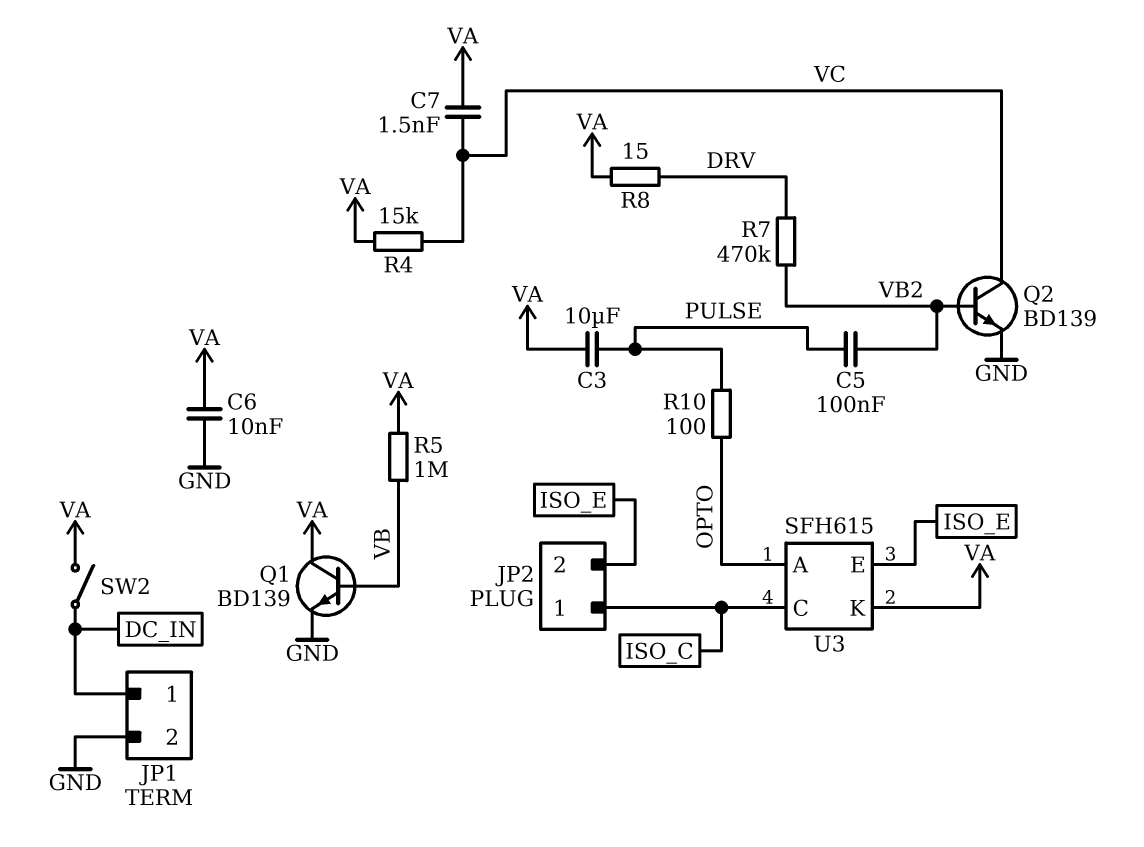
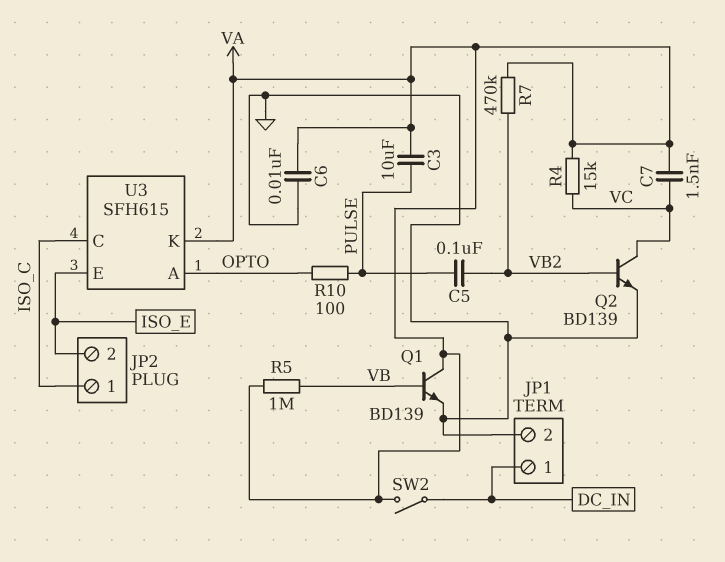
R7: 470k (DRV, VB2) -> 470k (VA, VB2)
R8: 15 (DRV, VA) -> none

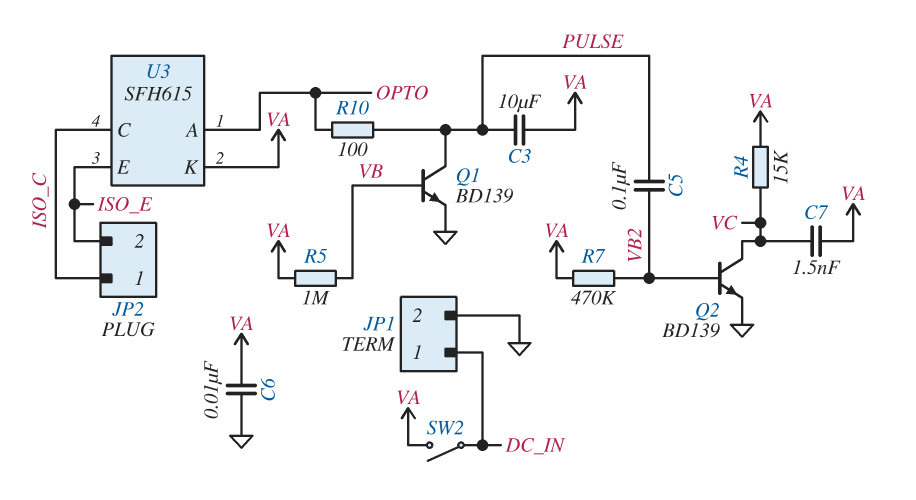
Q1: NPN BD139 (B VB, C VA, E GND) -> NPN BD139 (B VB, C PULSE, E GND)

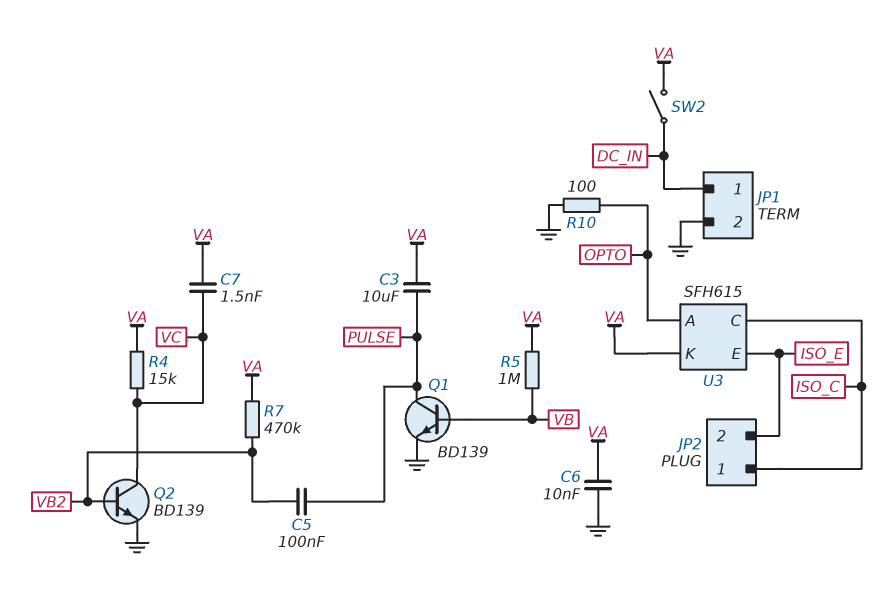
R10: 100 (OPTO, PULSE) -> 100 (GND, OPTO)

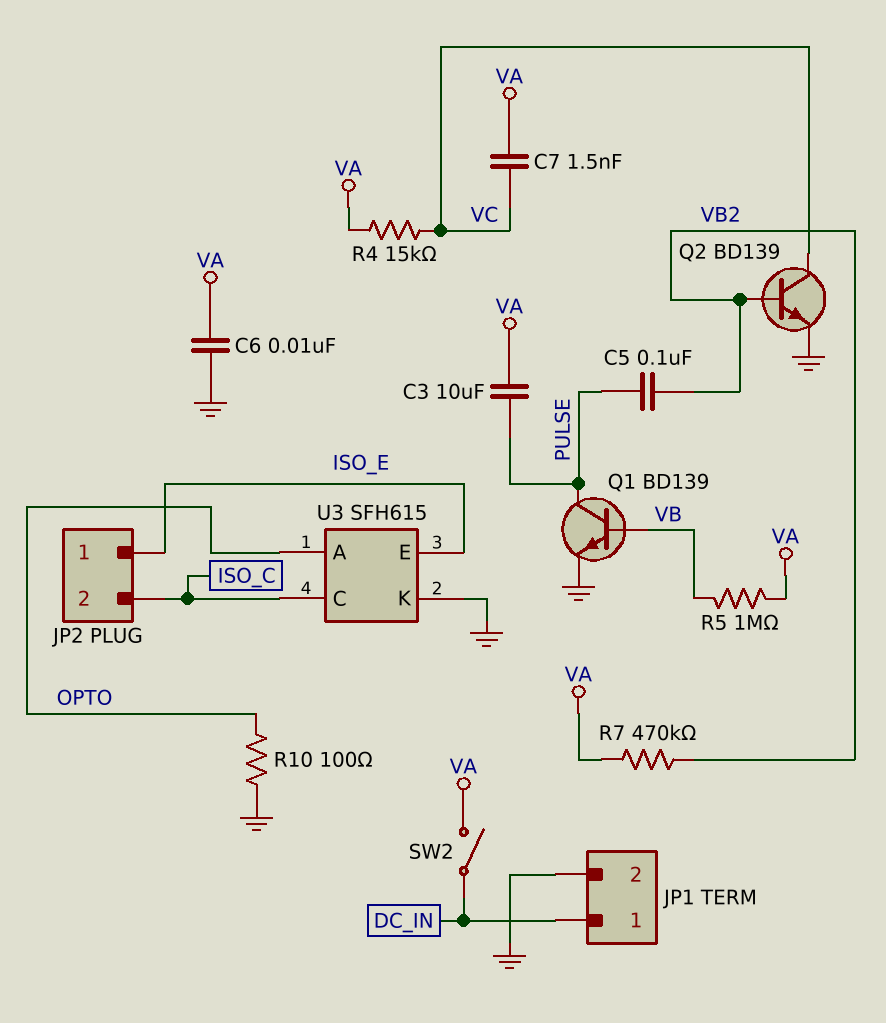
JP2 pin 1: ISO_C -> ISO_E
JP2 pin 2: ISO_E -> ISO_C
U3 pin K: VA -> GND

